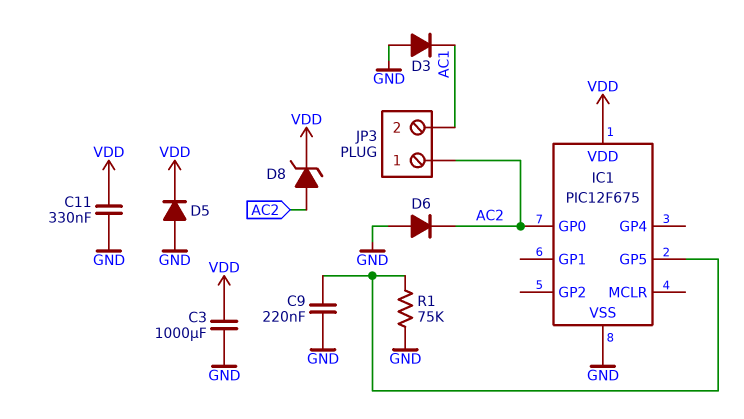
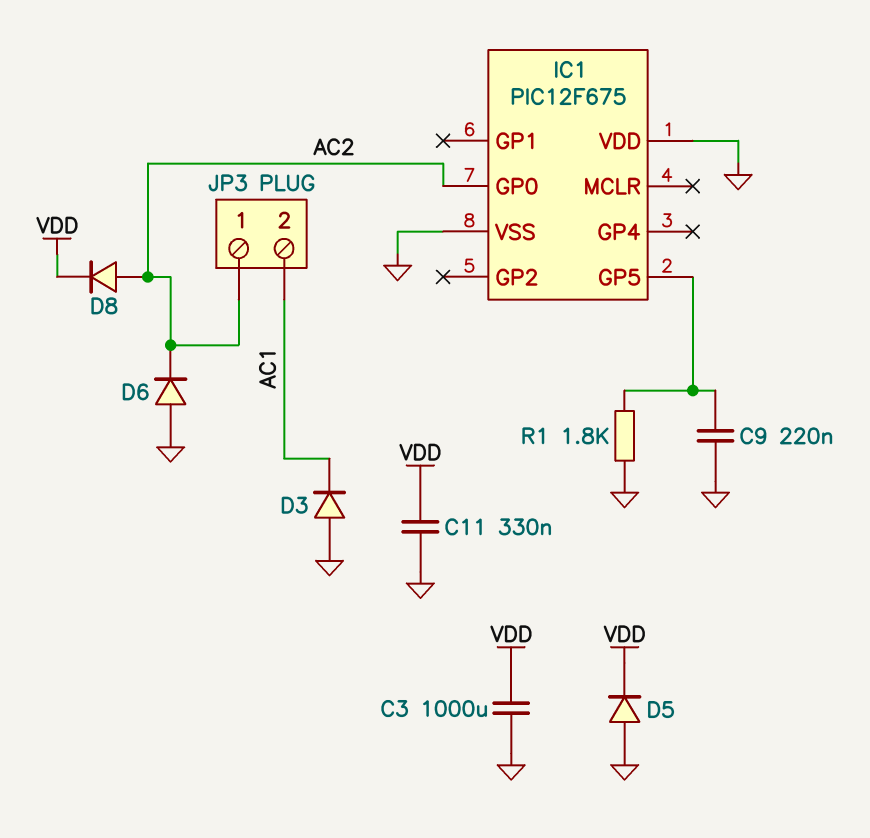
D8: zener (A AC2, K VDD) -> diode (A AC2, K VDD)
IC1 pin VDD: VDD -> GND
R1: 75k (GND, IC1/GP5) -> 1.8k (GND, IC1/GP5)

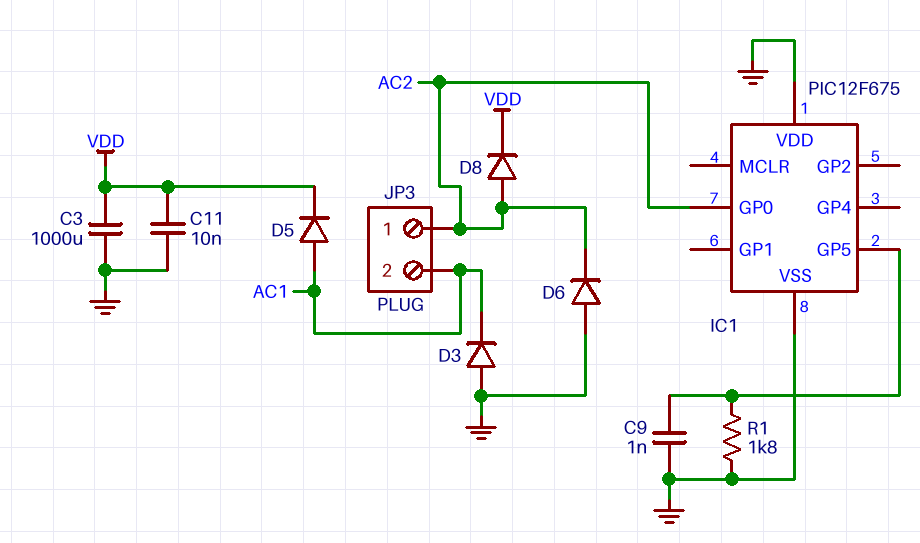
C9: 220nF (GND, IC1/GP5) -> 1nF (GND, IC1/GP5)
C11: 330nF (GND, VDD) -> 10nF (GND, VDD)
D5: diode (A GND, K VDD) -> diode (A AC1, K VDD)

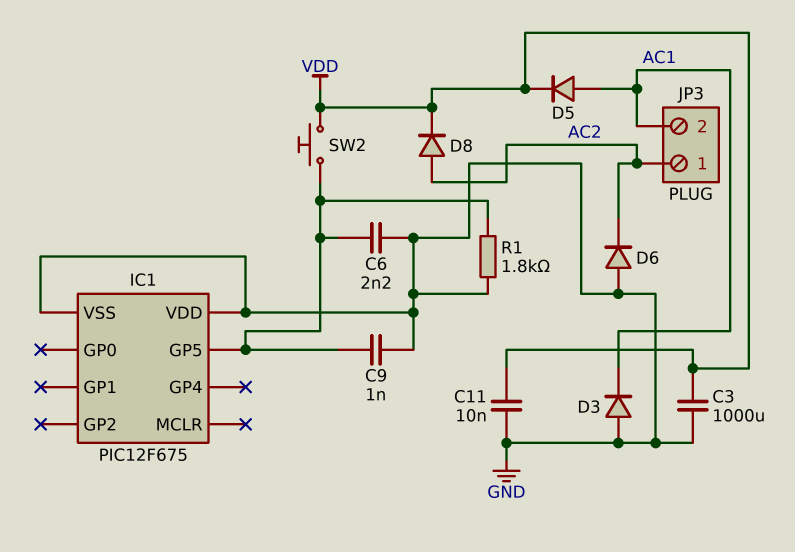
C6: none -> 2.2nF (GND, IC1/GP5)
IC1 pin GP0: AC2 -> none
SW2: none -> button (IC1/GP5, VDD)

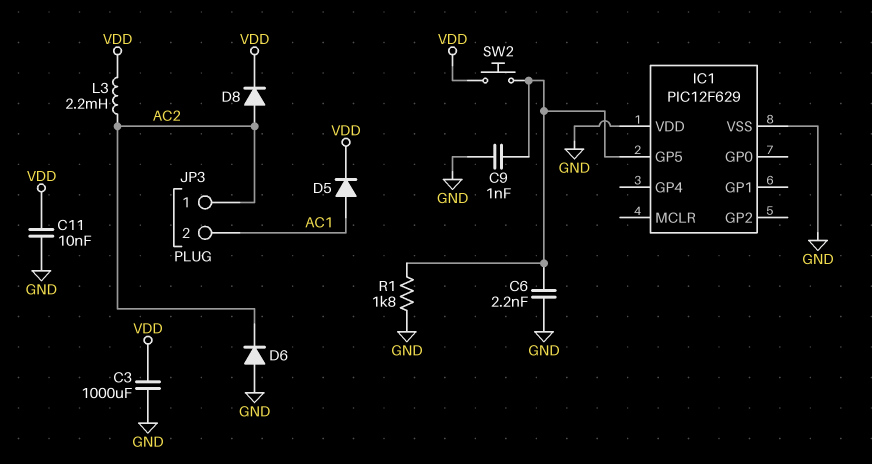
D3: diode (A GND, K AC1) -> none
IC1: PIC12F675 -> PIC12F629
L3: none -> 2.2mH (AC2, VDD)

